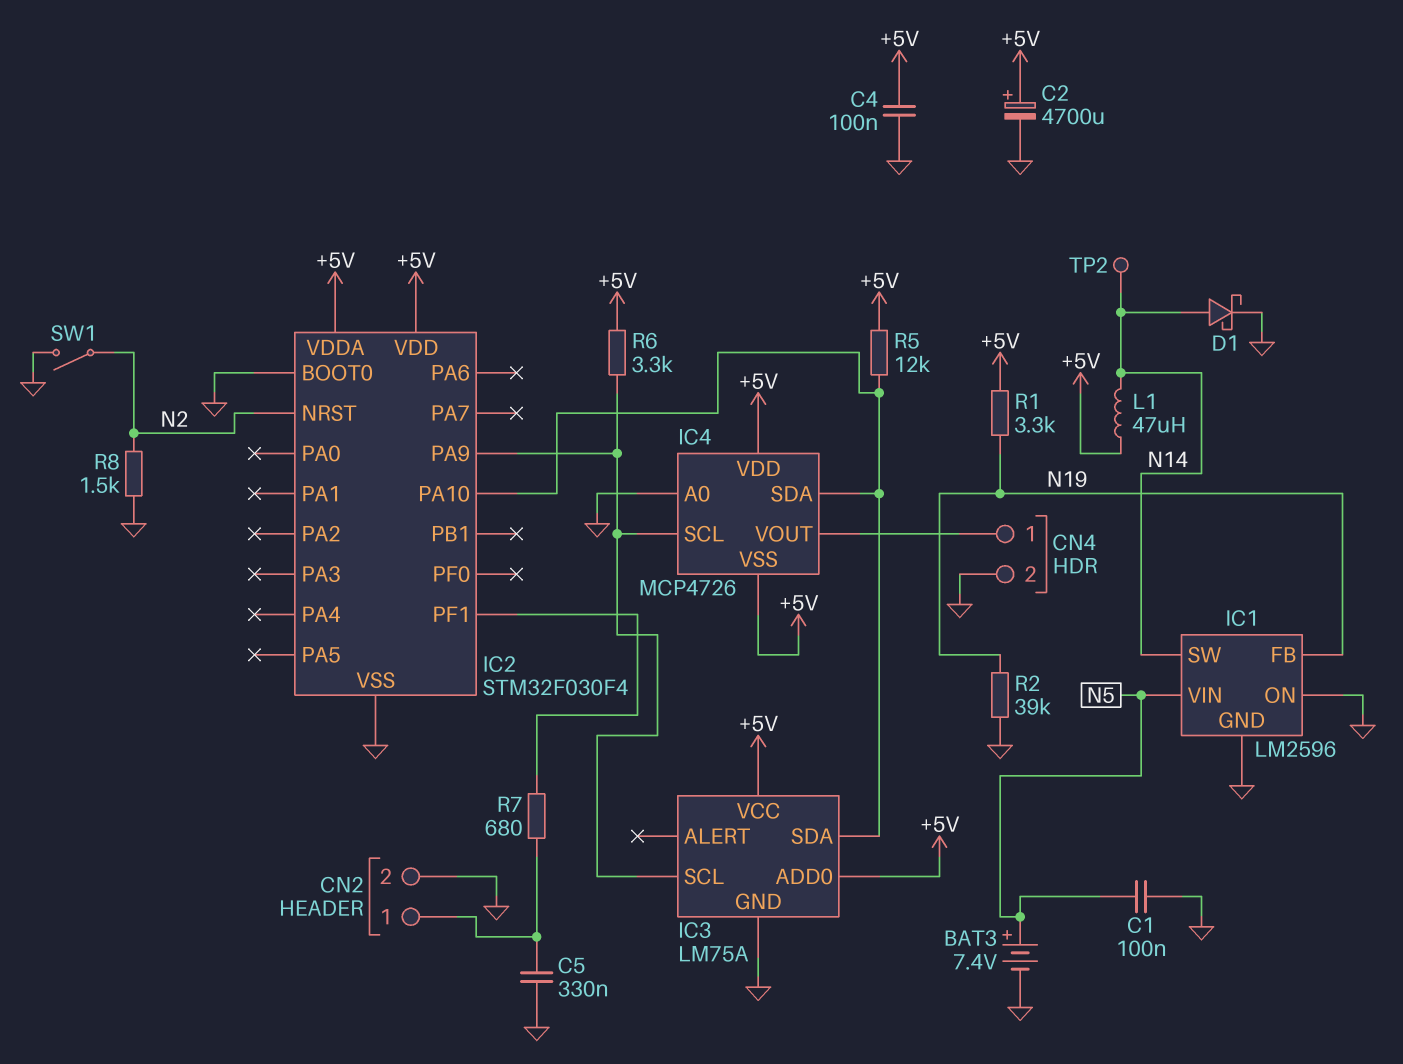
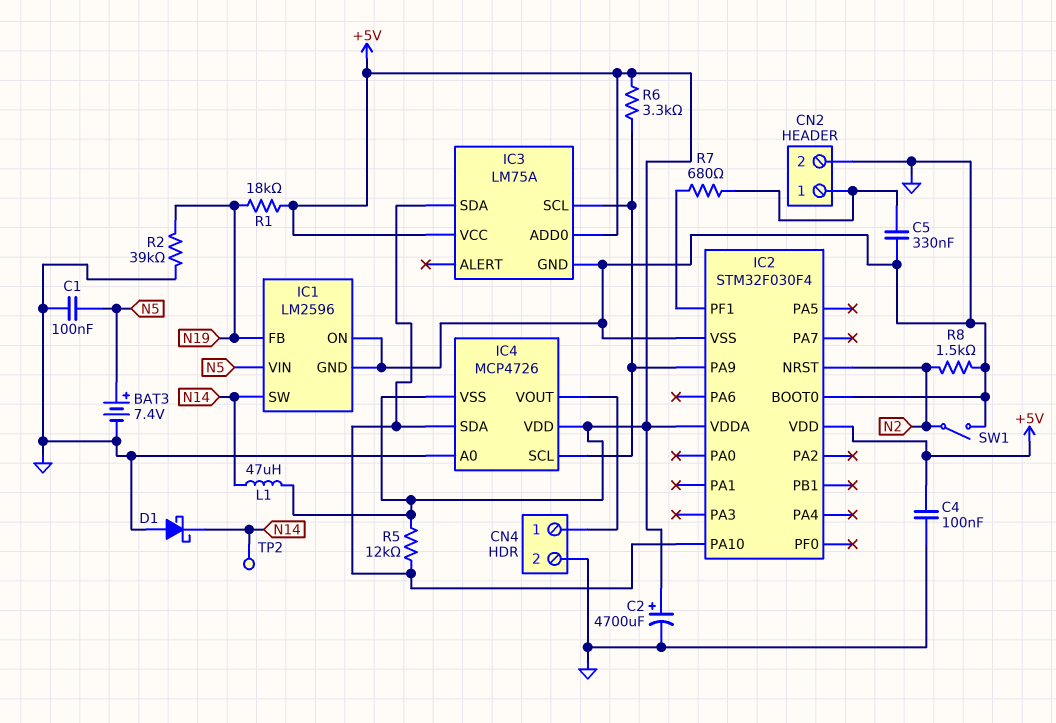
D1: schottky (A N14, K GND) -> schottky (A GND, K N14)
R1: 3.3k (+5V, N19) -> 18k (+5V, N19)

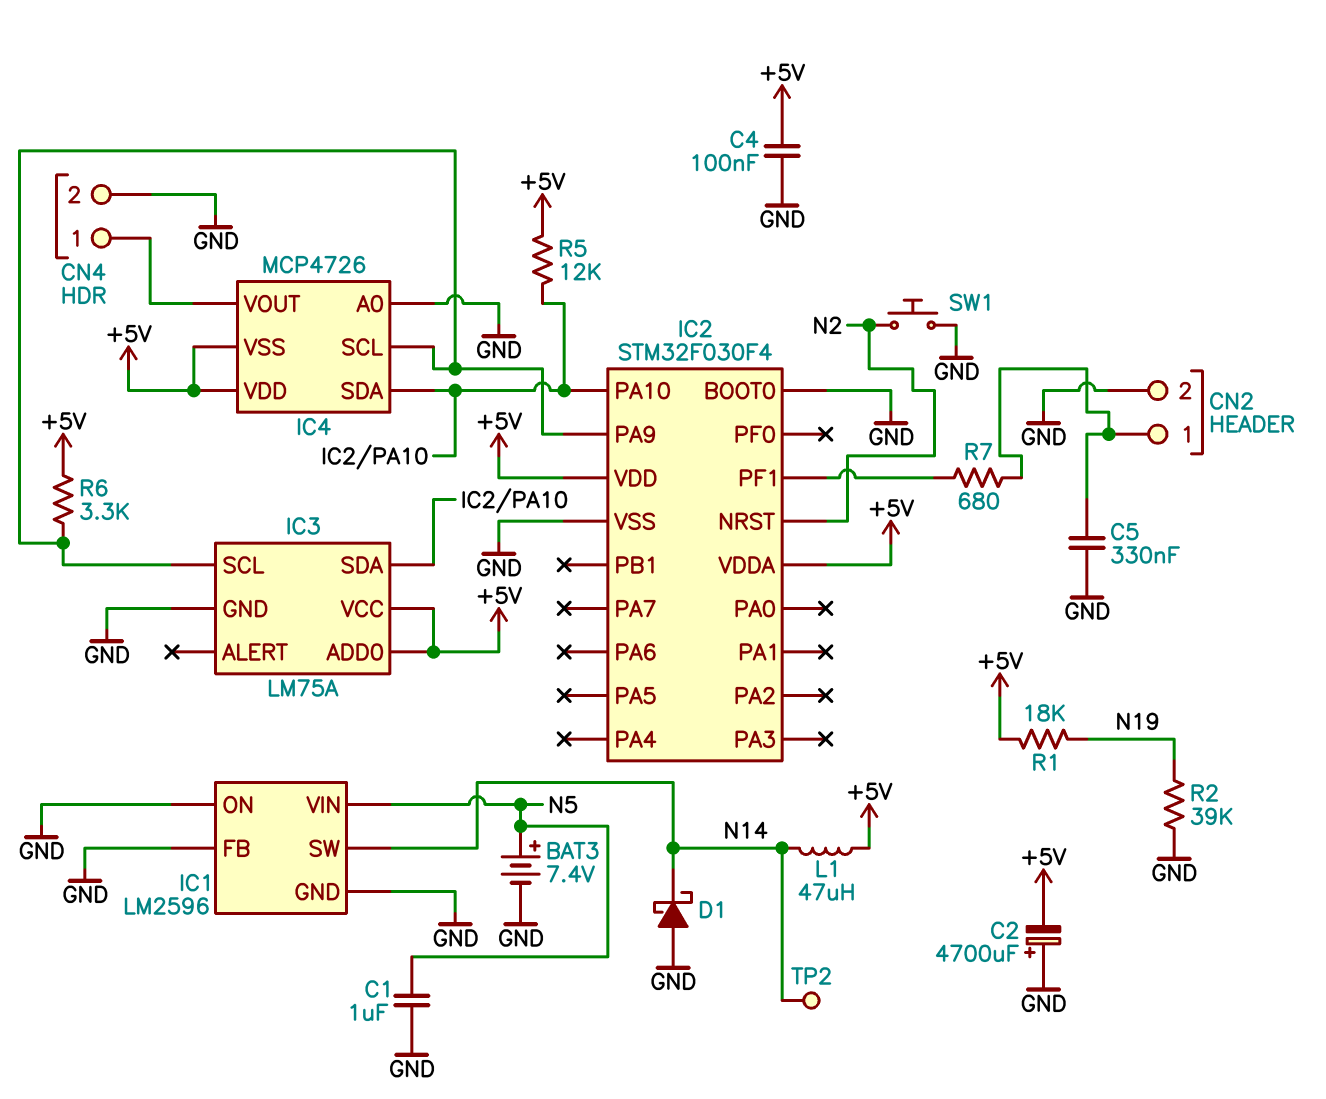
C1: 100nF (GND, N5) -> 1uF (GND, N5)
C2: 4700uF (plus +5V, minus GND) -> 4700uF (plus GND, minus +5V)
IC1 pin FB: N19 -> GND
R8: 1.5k (GND, N2) -> none
SW1: switch (GND, N2) -> button (GND, N2)

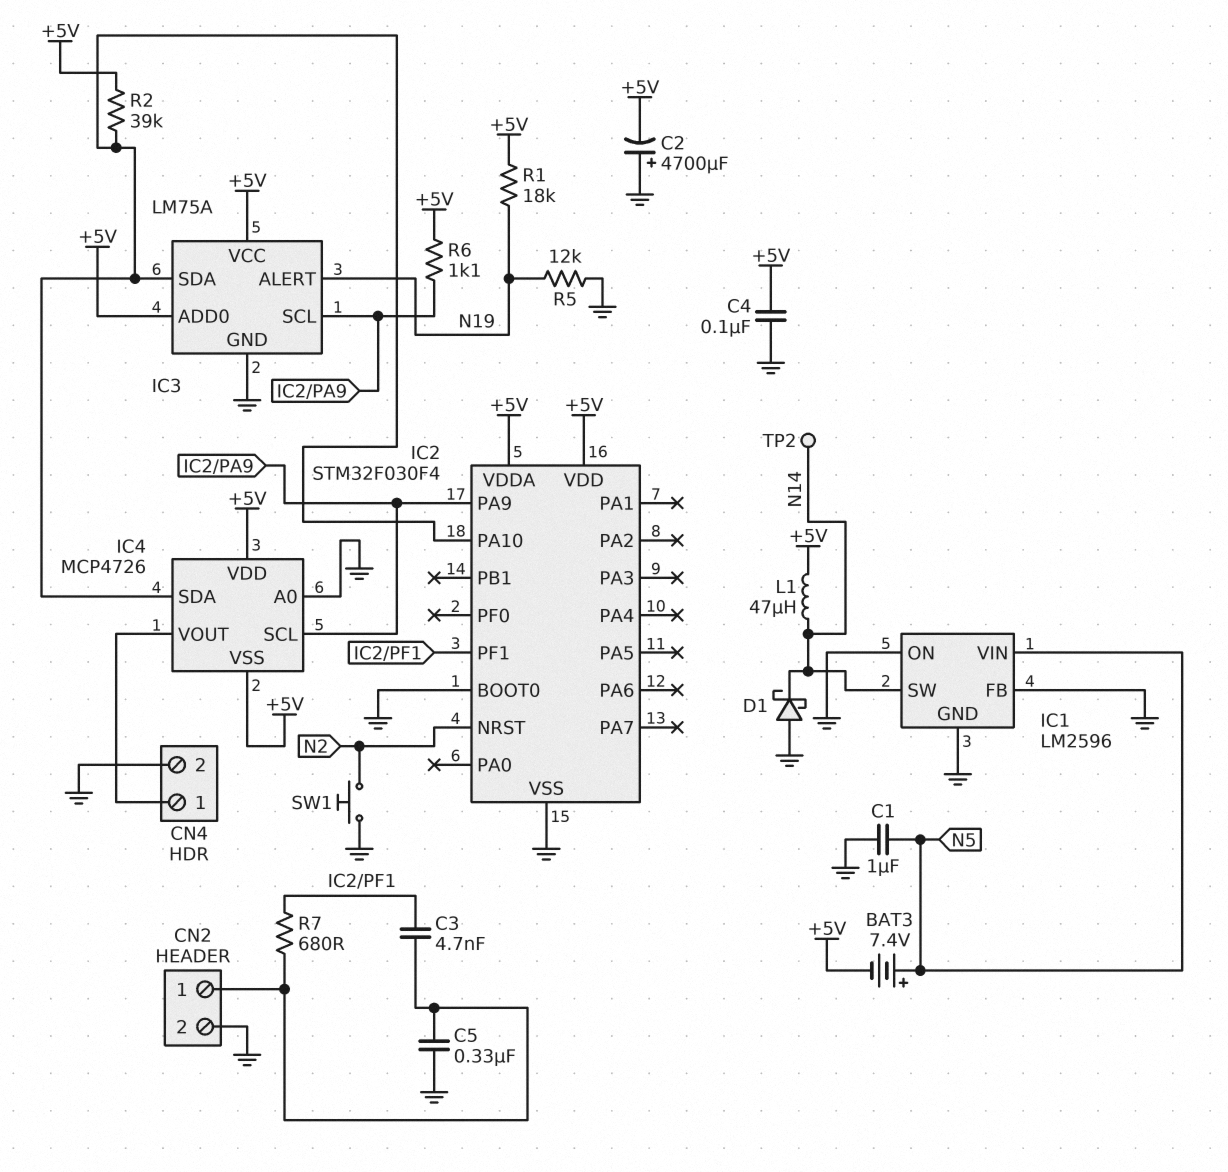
BAT3: 7.4V (plus N5, minus GND) -> 7.4V (plus N5, minus +5V)
C3: none -> 4.7nF (CN2/1, IC2/PF1)
IC3 pin ALERT: none -> N19
R2: 39k (GND, N19) -> 39k (+5V, IC2/PA10)
R5: 12k (+5V, IC2/PA10) -> 12k (GND, N19)
R6: 3.3k (+5V, IC2/PA9) -> 1.1k (+5V, IC2/PA9)

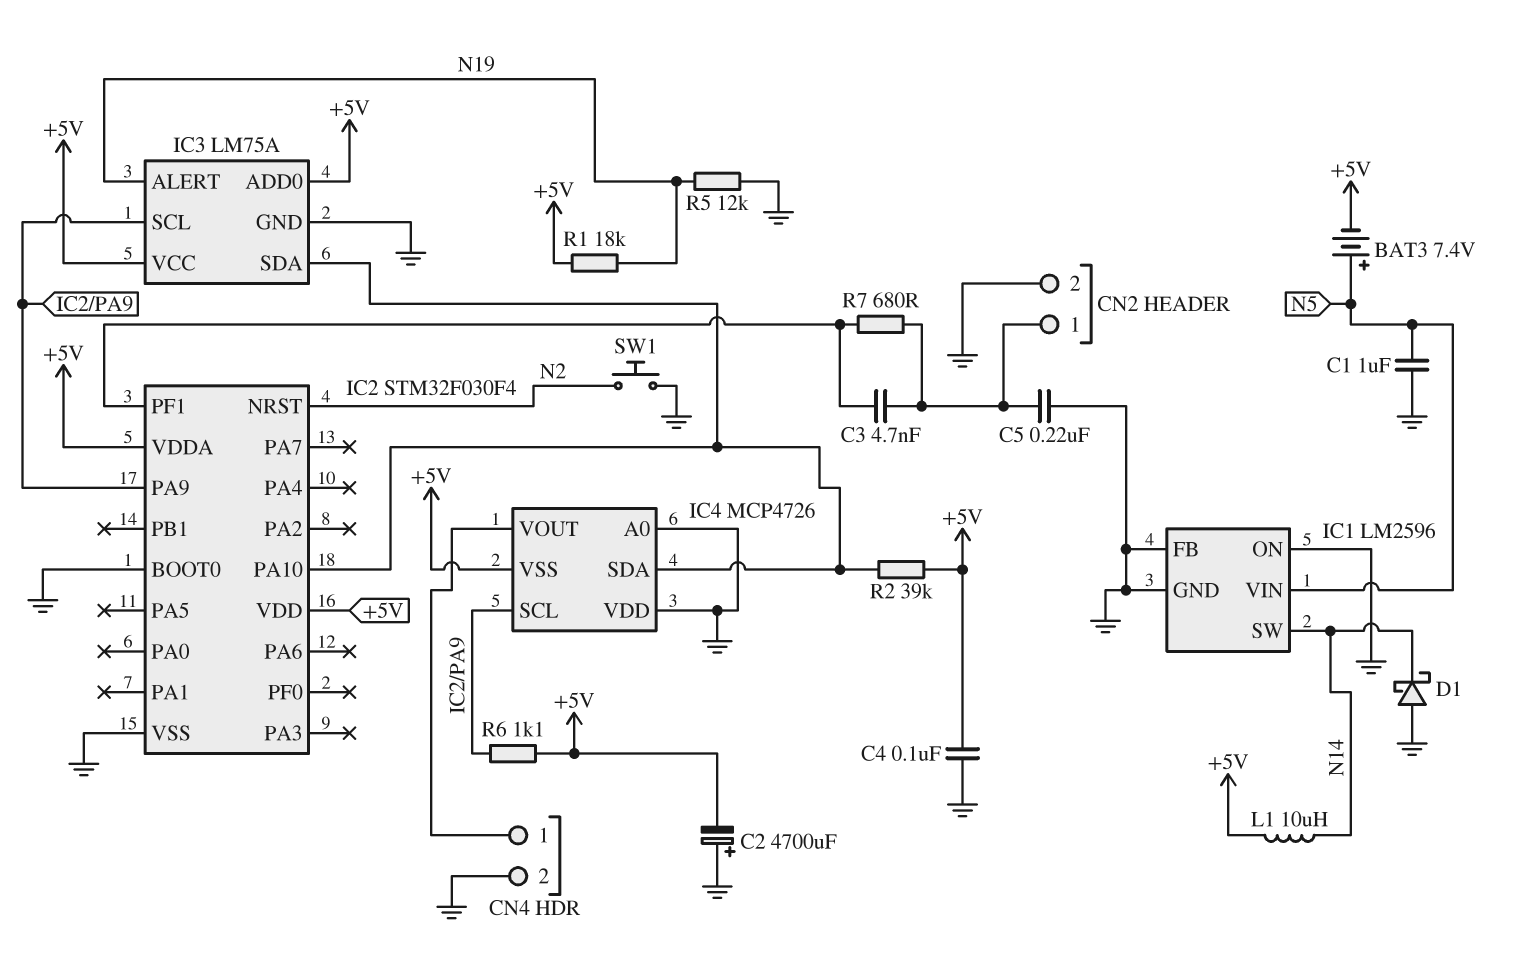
C5: 330nF (CN2/1, GND) -> 220nF (CN2/1, GND)
IC4 pin VDD: +5V -> GND
L1: 47uH (+5V, N14) -> 10uH (+5V, N14)
TP2: test point (N14) -> none

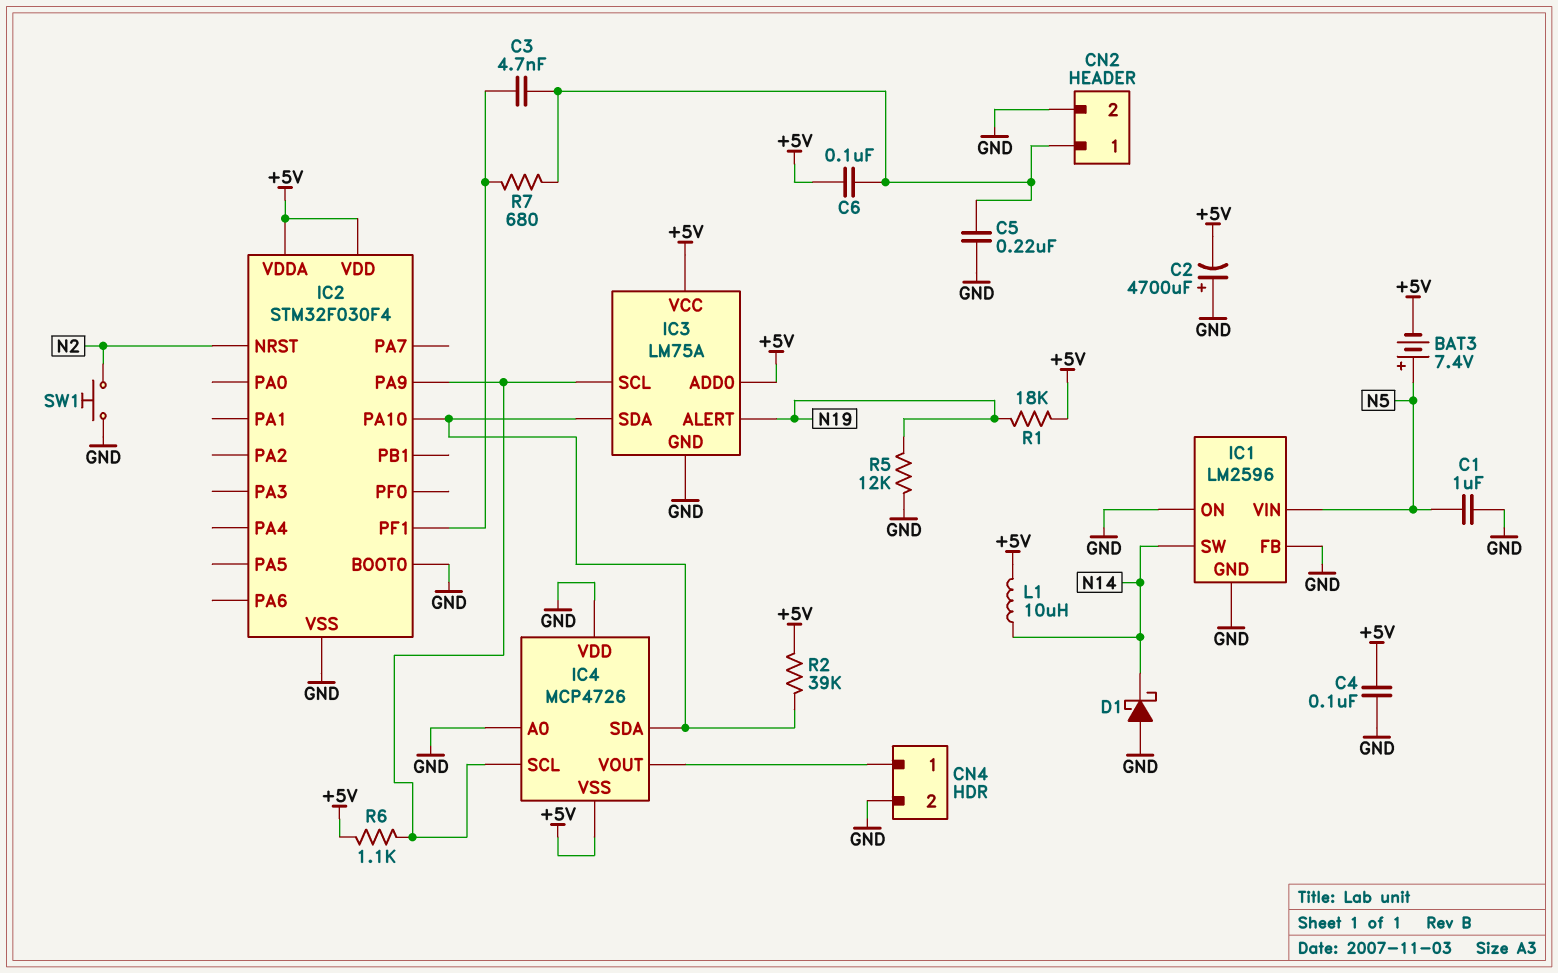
C6: none -> 100nF (+5V, CN2/1)

